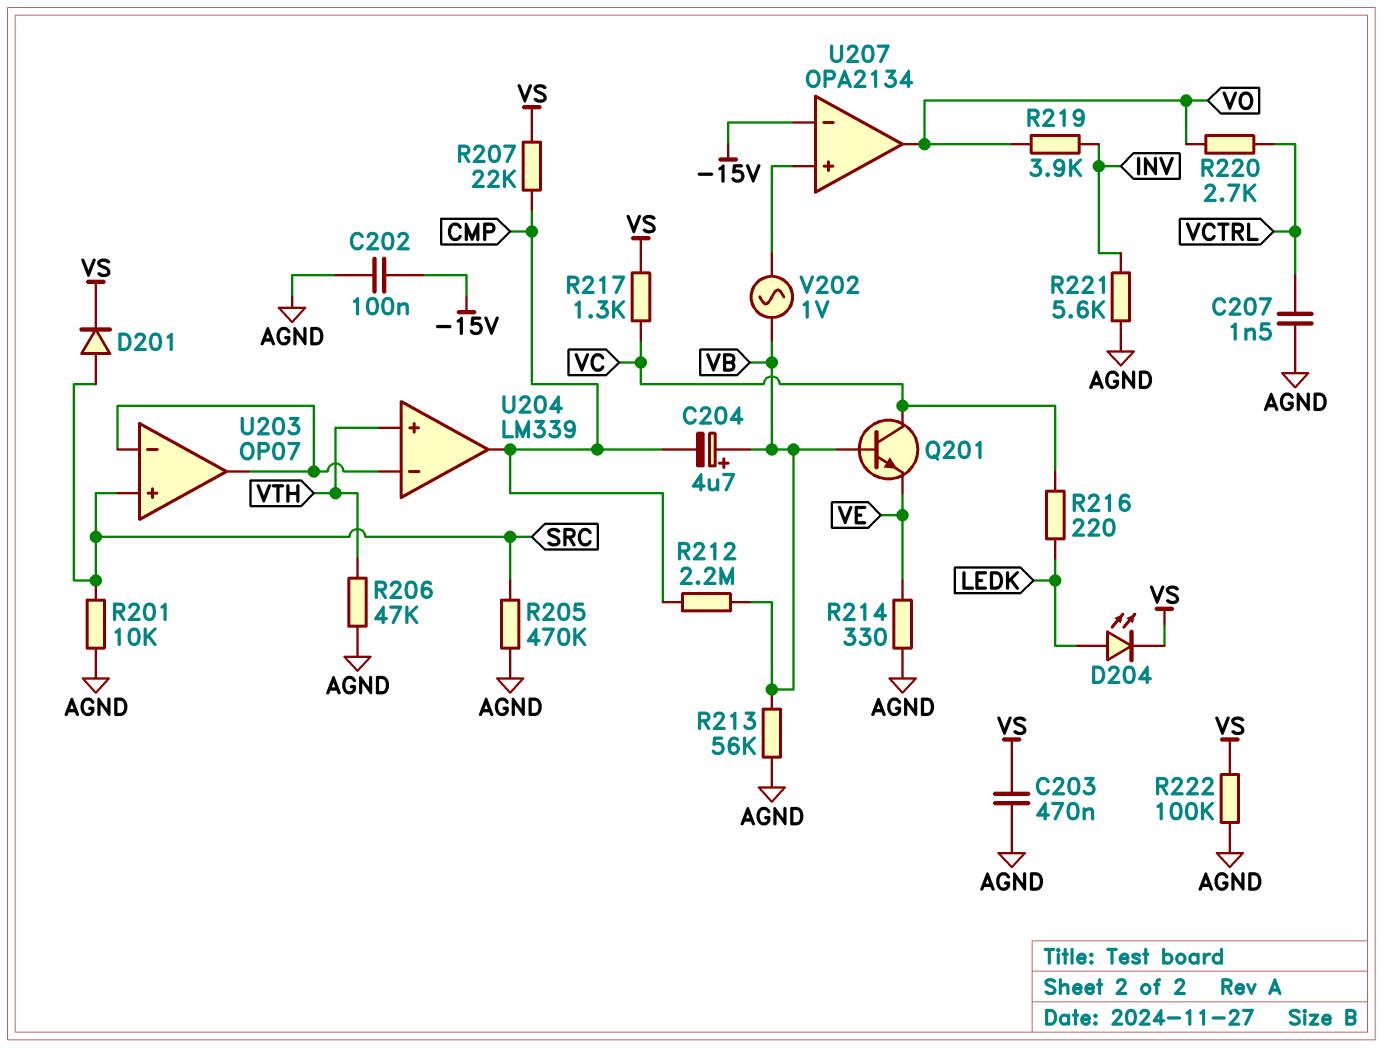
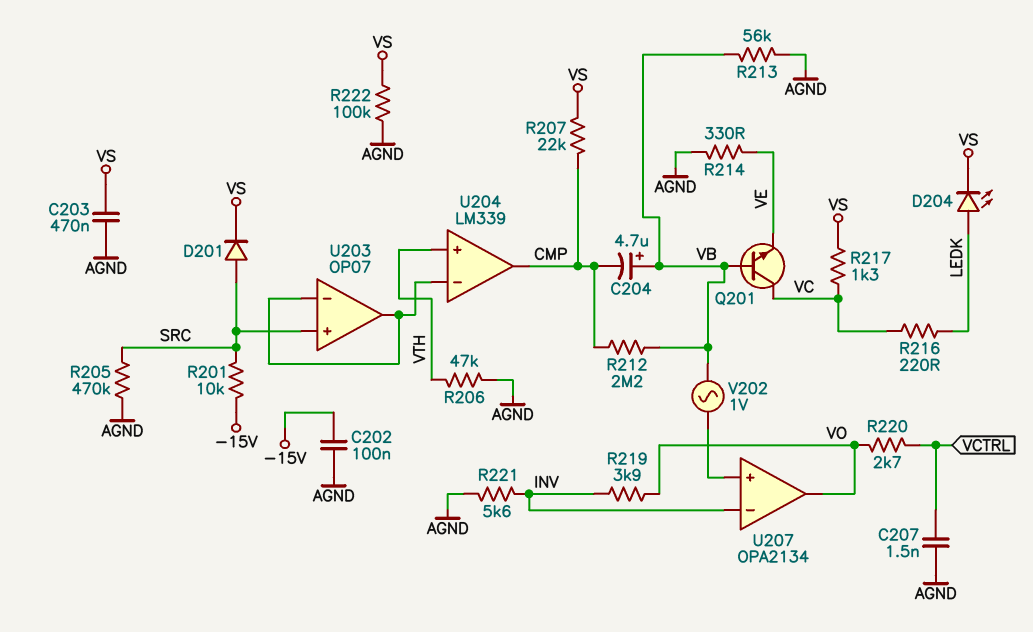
R201: 10k (AGND, SRC) -> 10k (-15V, SRC)
U207 pin in-: -15V -> INV

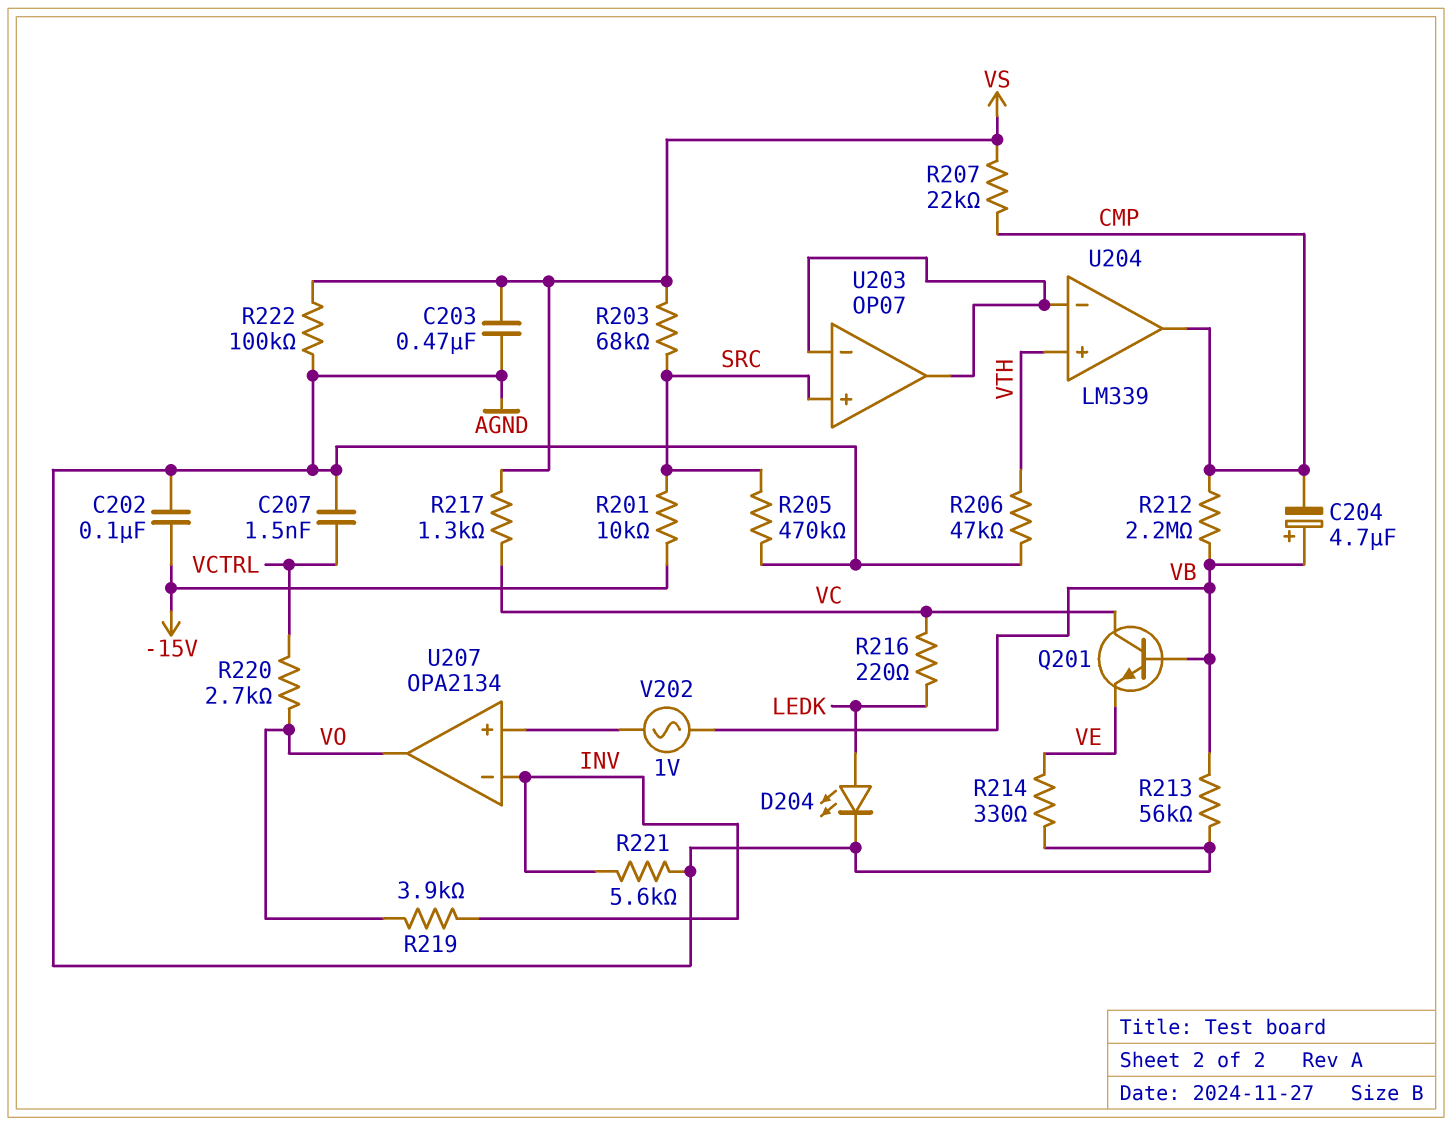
D201: diode (A SRC, K VS) -> none
D204: LED (A LEDK, K VS) -> LED (A LEDK, K AGND)
R203: none -> 68k (SRC, VS)

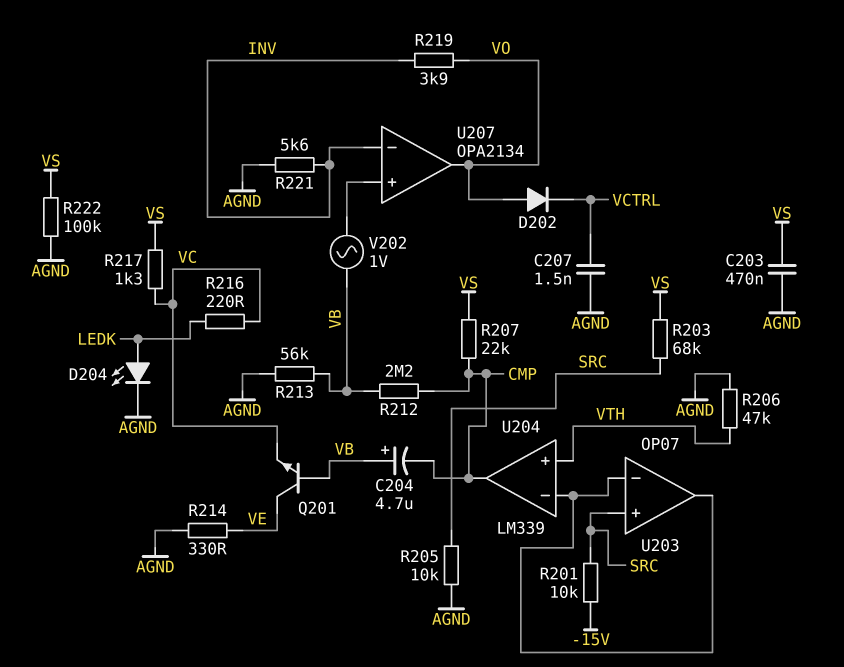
C202: 100nF (-15V, AGND) -> none
D202: none -> diode (A VO, K VCTRL)
Q201: NPN (B VB, C VC, E VE) -> NPN (B VB, C VE, E VC)
R205: 470k (AGND, SRC) -> 10k (AGND, SRC)
R220: 2.7k (VCTRL, VO) -> none

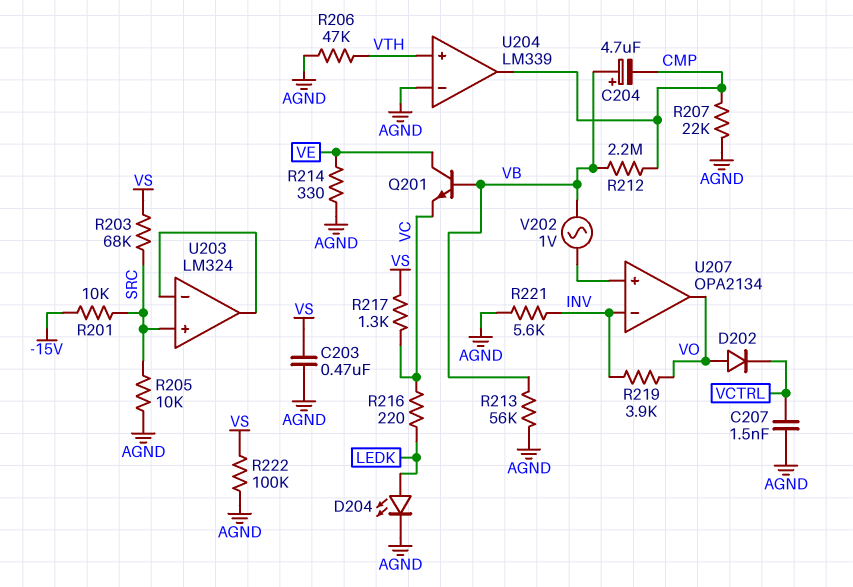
R207: 22k (CMP, VS) -> 22k (AGND, CMP)
U203: OP07 -> LM324
U204 pin in-: U203/in- -> AGND

